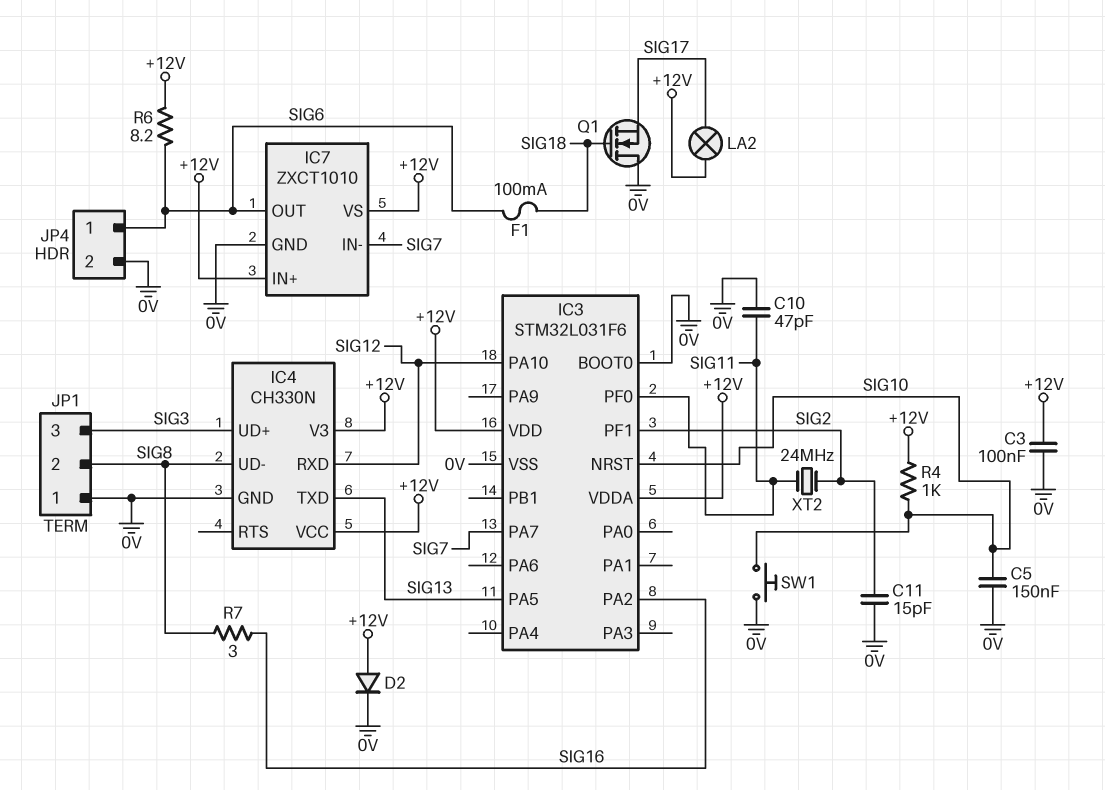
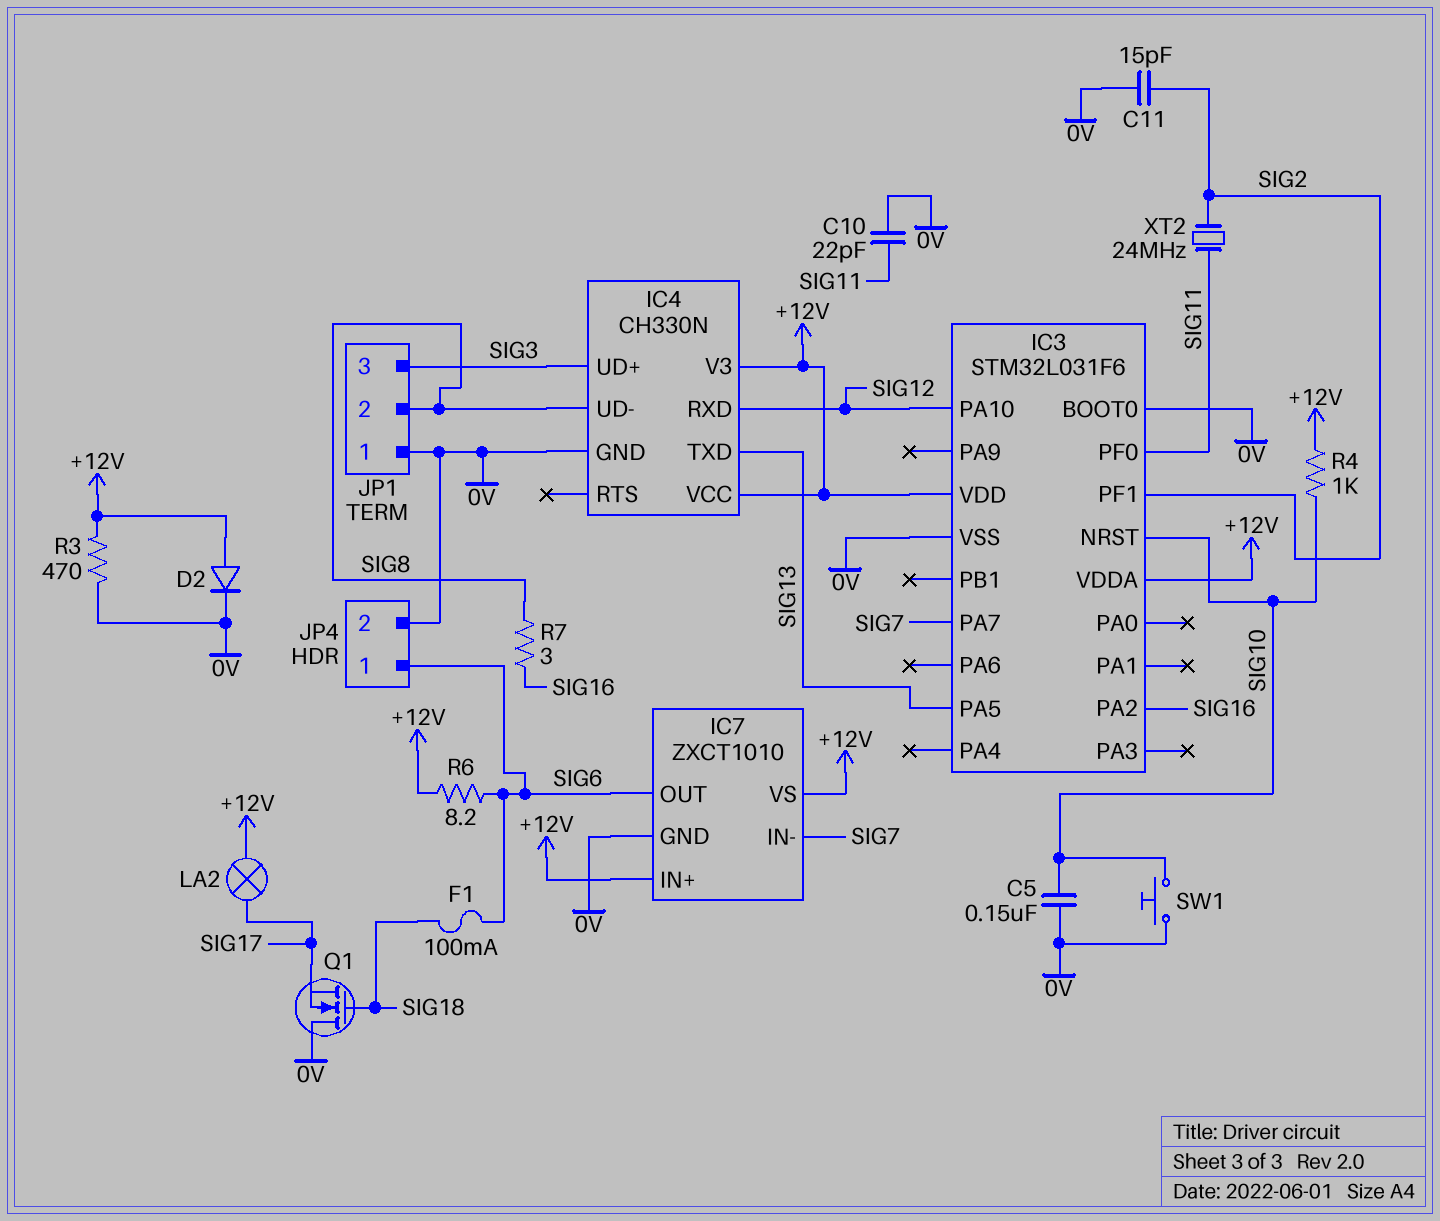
C3: 100nF (+12V, 0V) -> none
C10: 47pF (0V, SIG11) -> 22pF (0V, SIG11)
R3: none -> 470 (+12V, 0V)

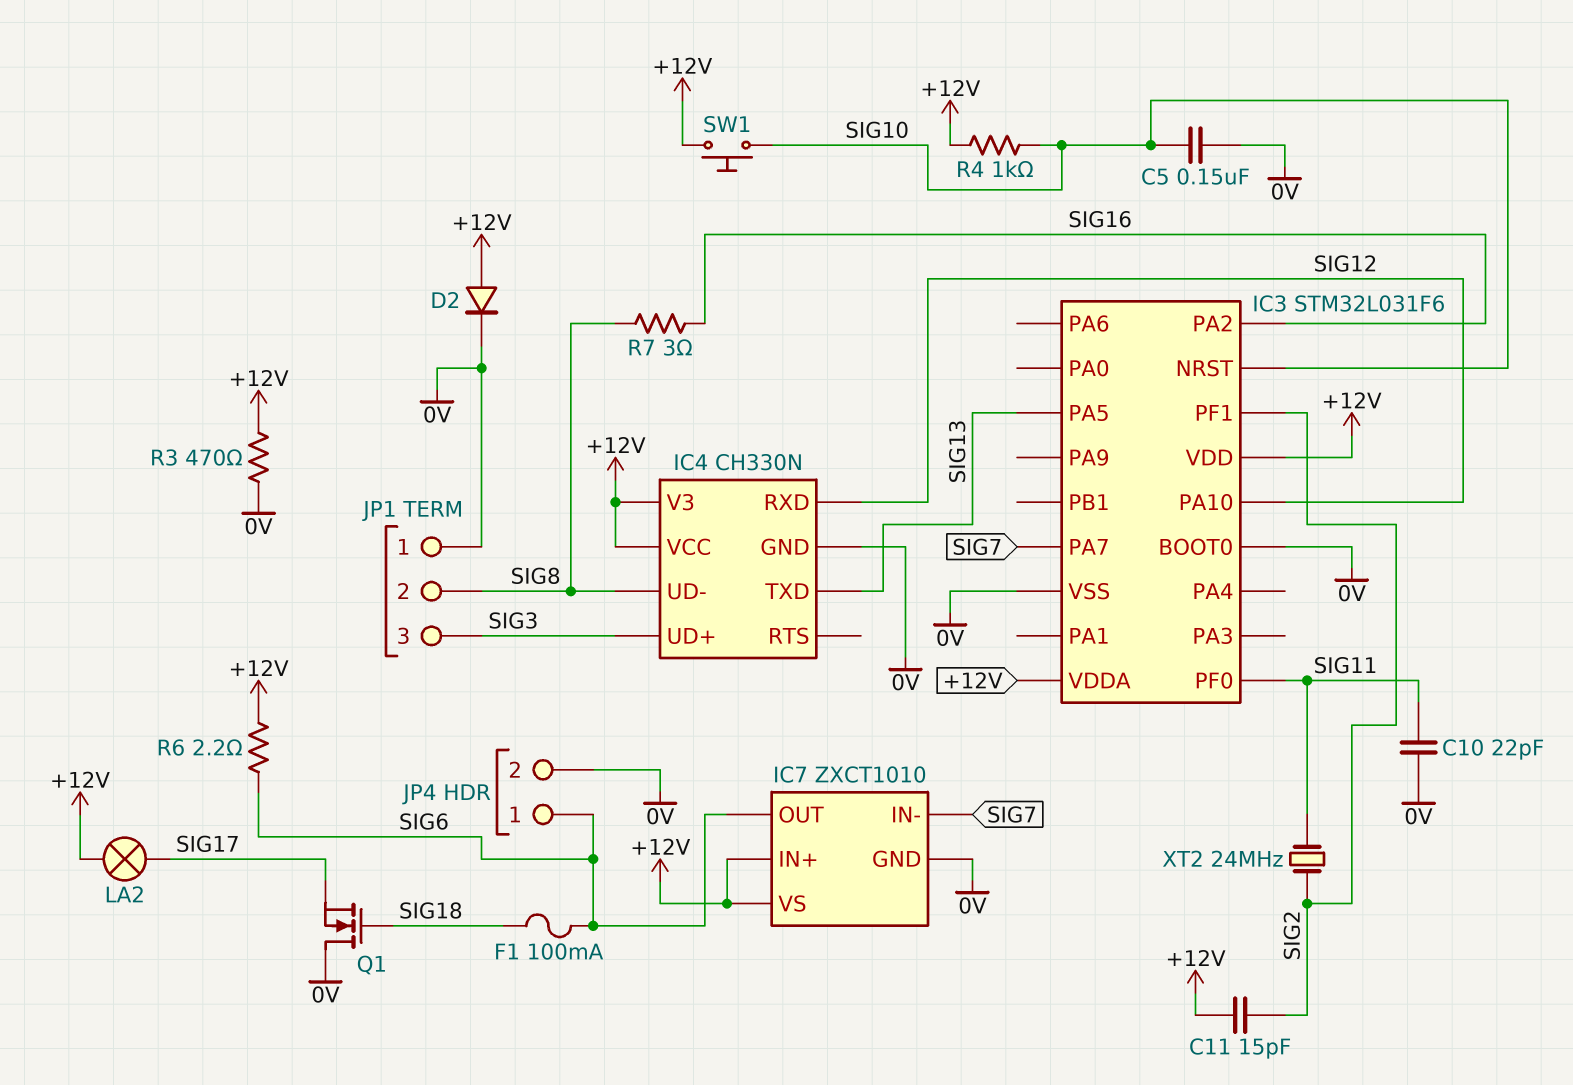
C11: 15pF (0V, SIG2) -> 15pF (+12V, SIG2)
R6: 8.2 (+12V, SIG6) -> 2.2 (+12V, SIG6)
SW1: button (0V, SIG10) -> button (+12V, SIG10)

